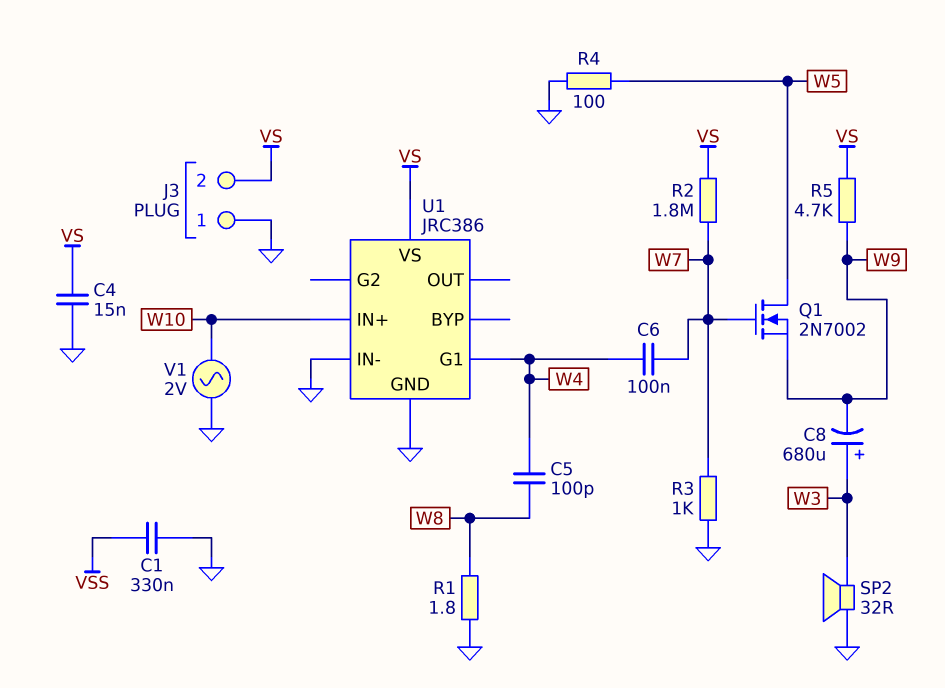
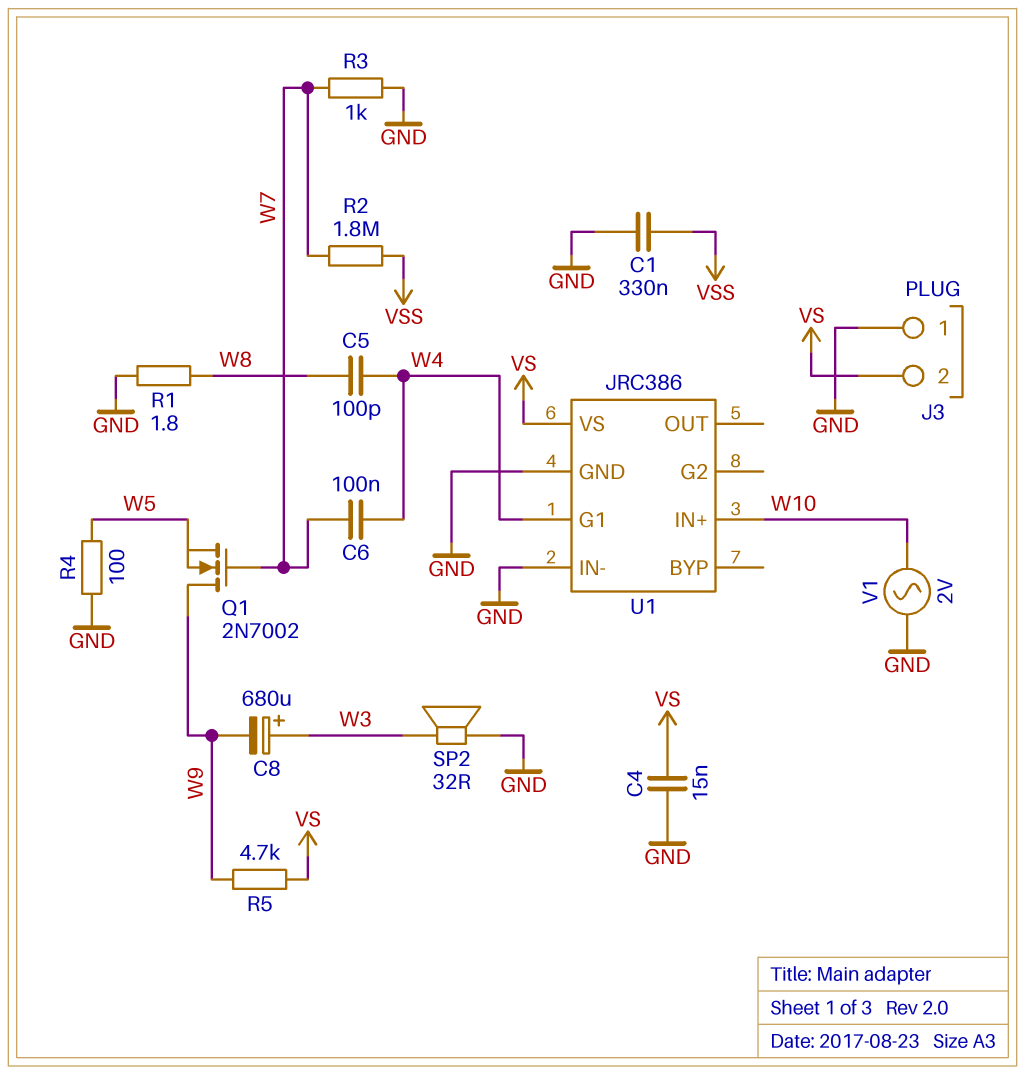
Q1: NMOS 2N7002 (G W7, D W5, S W9) -> NMOS 2N7002 (G W7, D W9, S W5)
R2: 1.8M (VS, W7) -> 1.8M (VSS, W7)

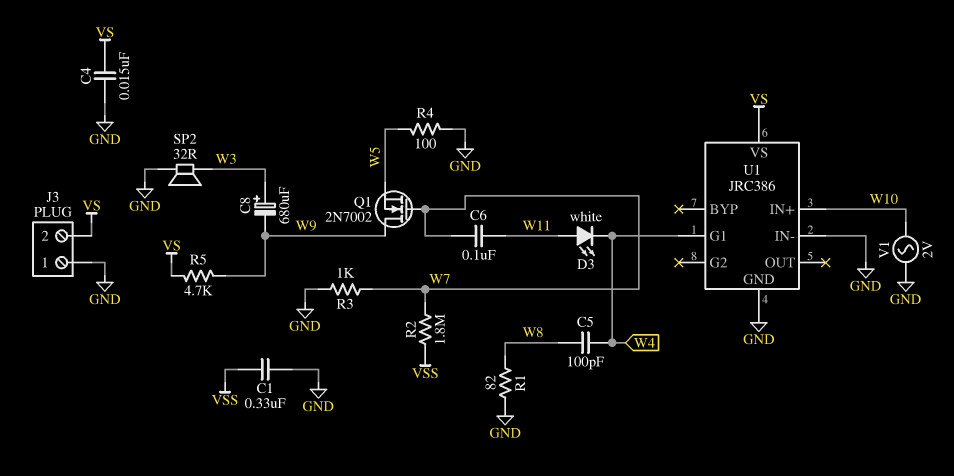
C6: 100nF (W4, W7) -> 100nF (W7, W11)
D3: none -> LED white (A W11, K W4)
R1: 1.8 (GND, W8) -> 82 (GND, W8)

